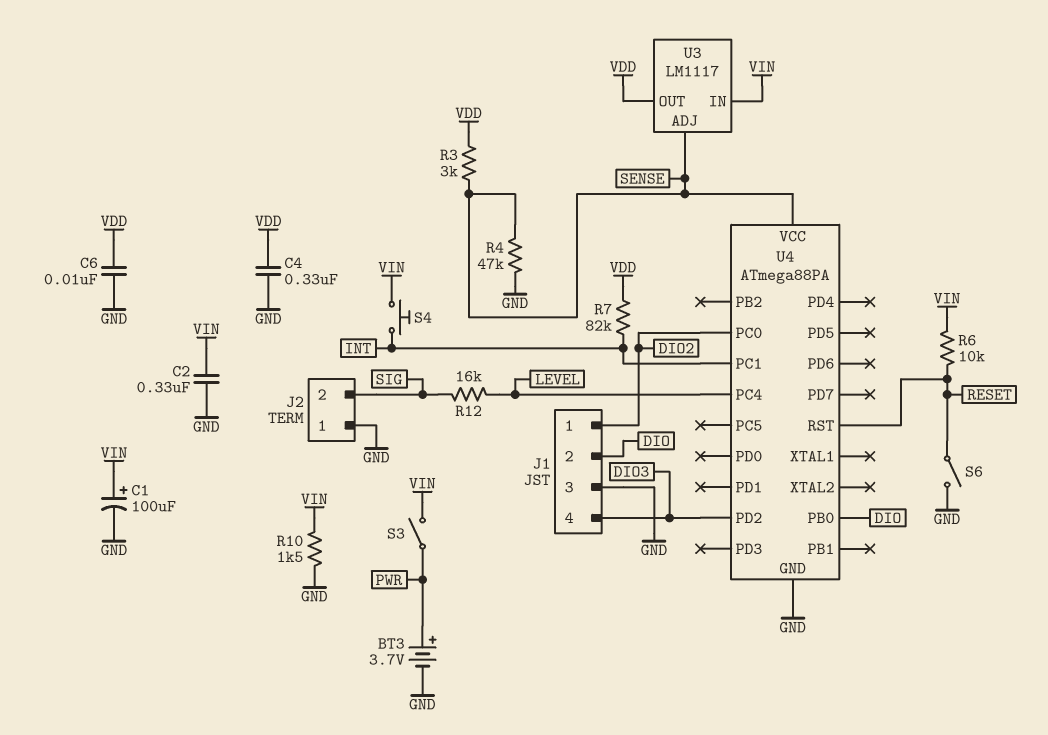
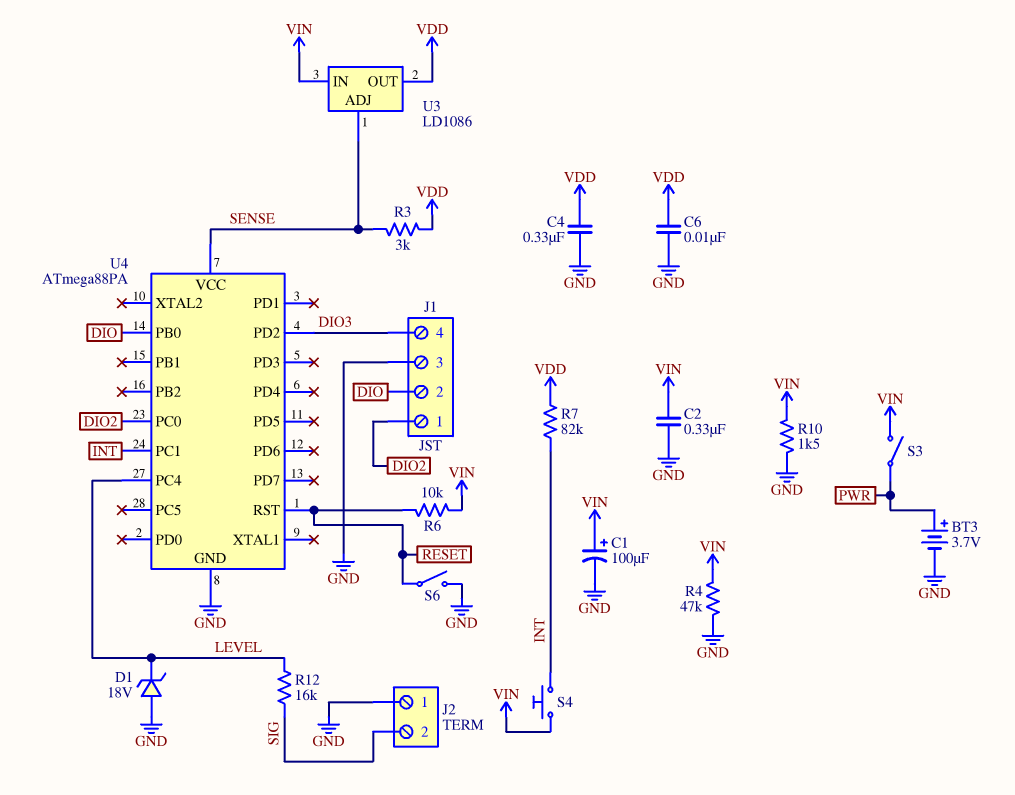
D1: none -> zener 18V (A GND, K LEVEL)
R4: 47k (GND, SENSE) -> 47k (GND, VIN)
U3: LM1117 -> LD1086

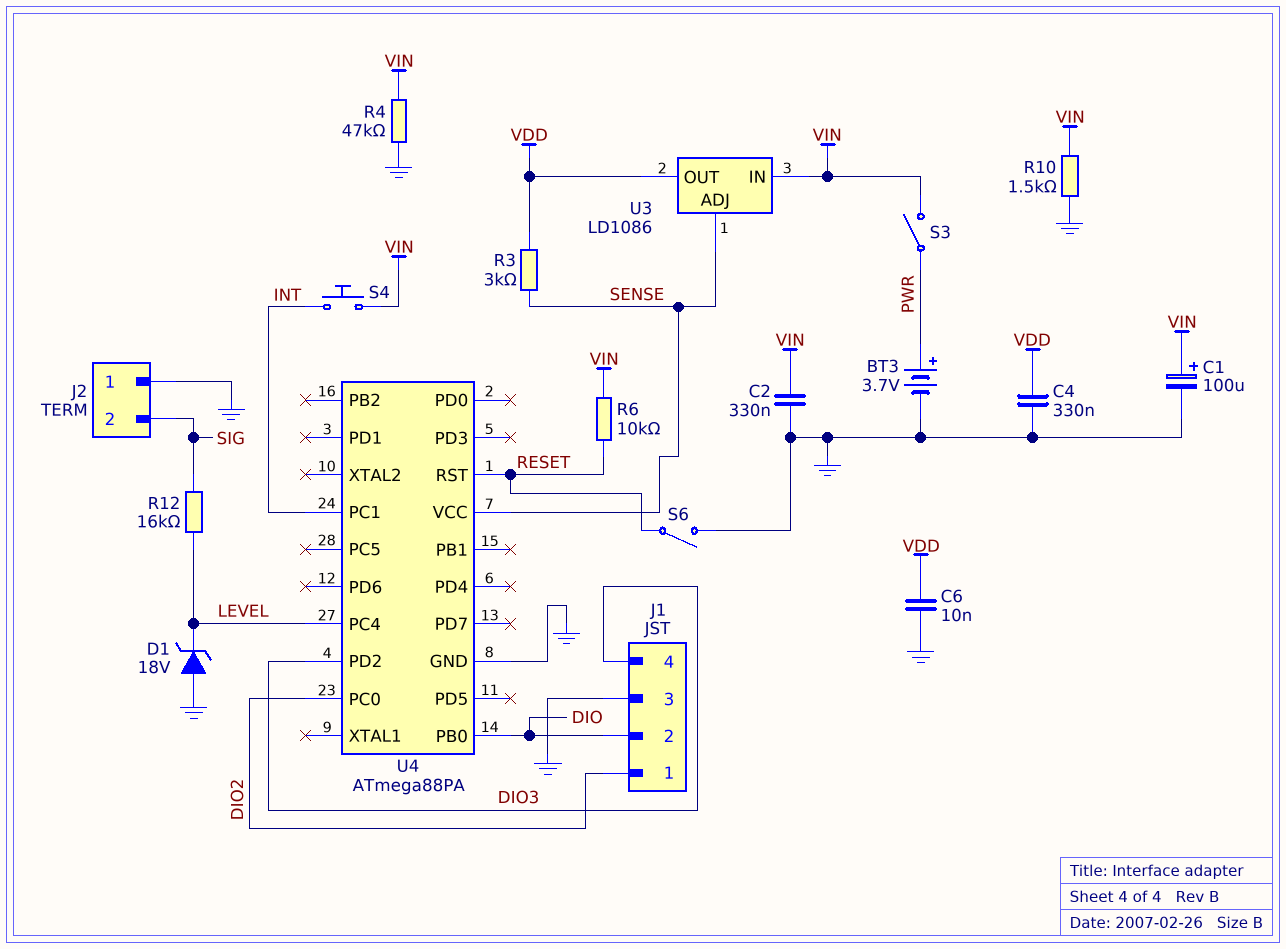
R7: 82k (INT, VDD) -> none

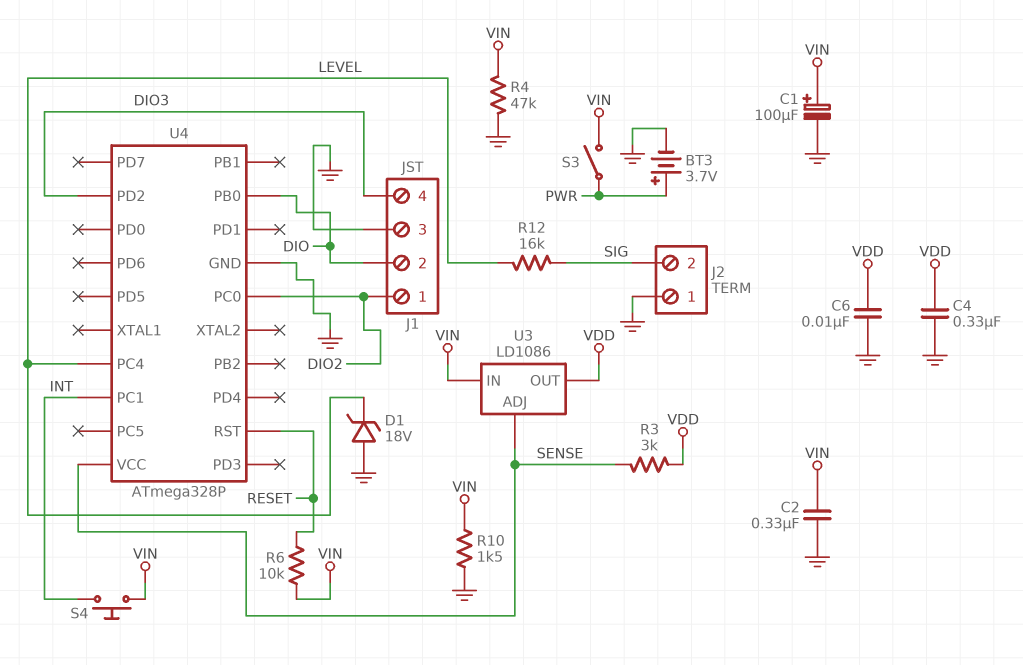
S6: switch (GND, RESET) -> none
U4: ATmega88PA -> ATmega328P

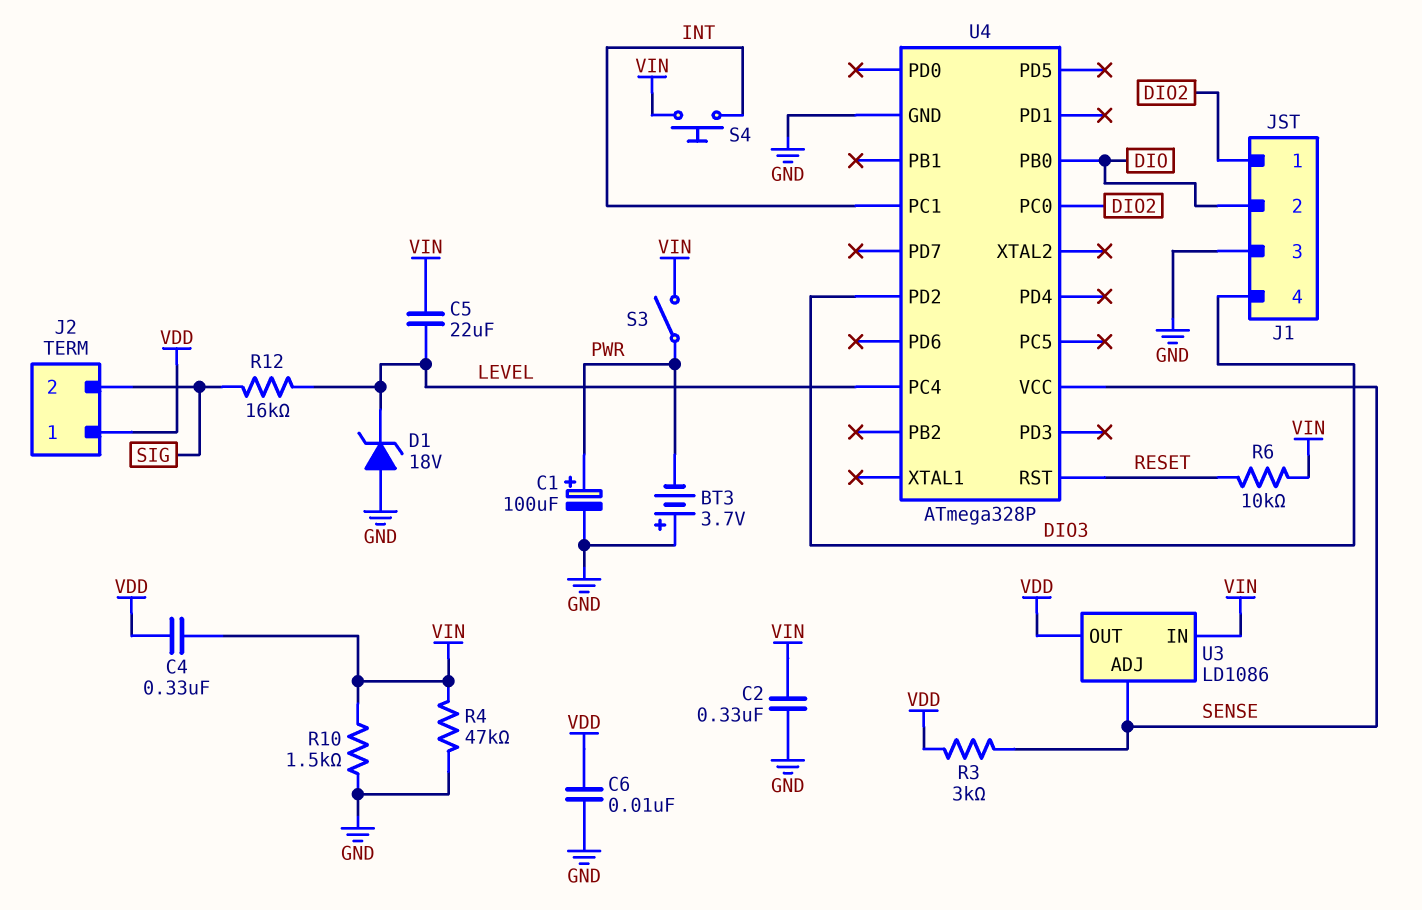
BT3: 3.7V (plus PWR, minus GND) -> 3.7V (plus GND, minus PWR)
C1: 100uF (plus VIN, minus GND) -> 100uF (plus PWR, minus GND)
C4: 330nF (GND, VDD) -> 330nF (VDD, VIN)
C5: none -> 22uF (LEVEL, VIN)
J2 pin 1: GND -> VDD

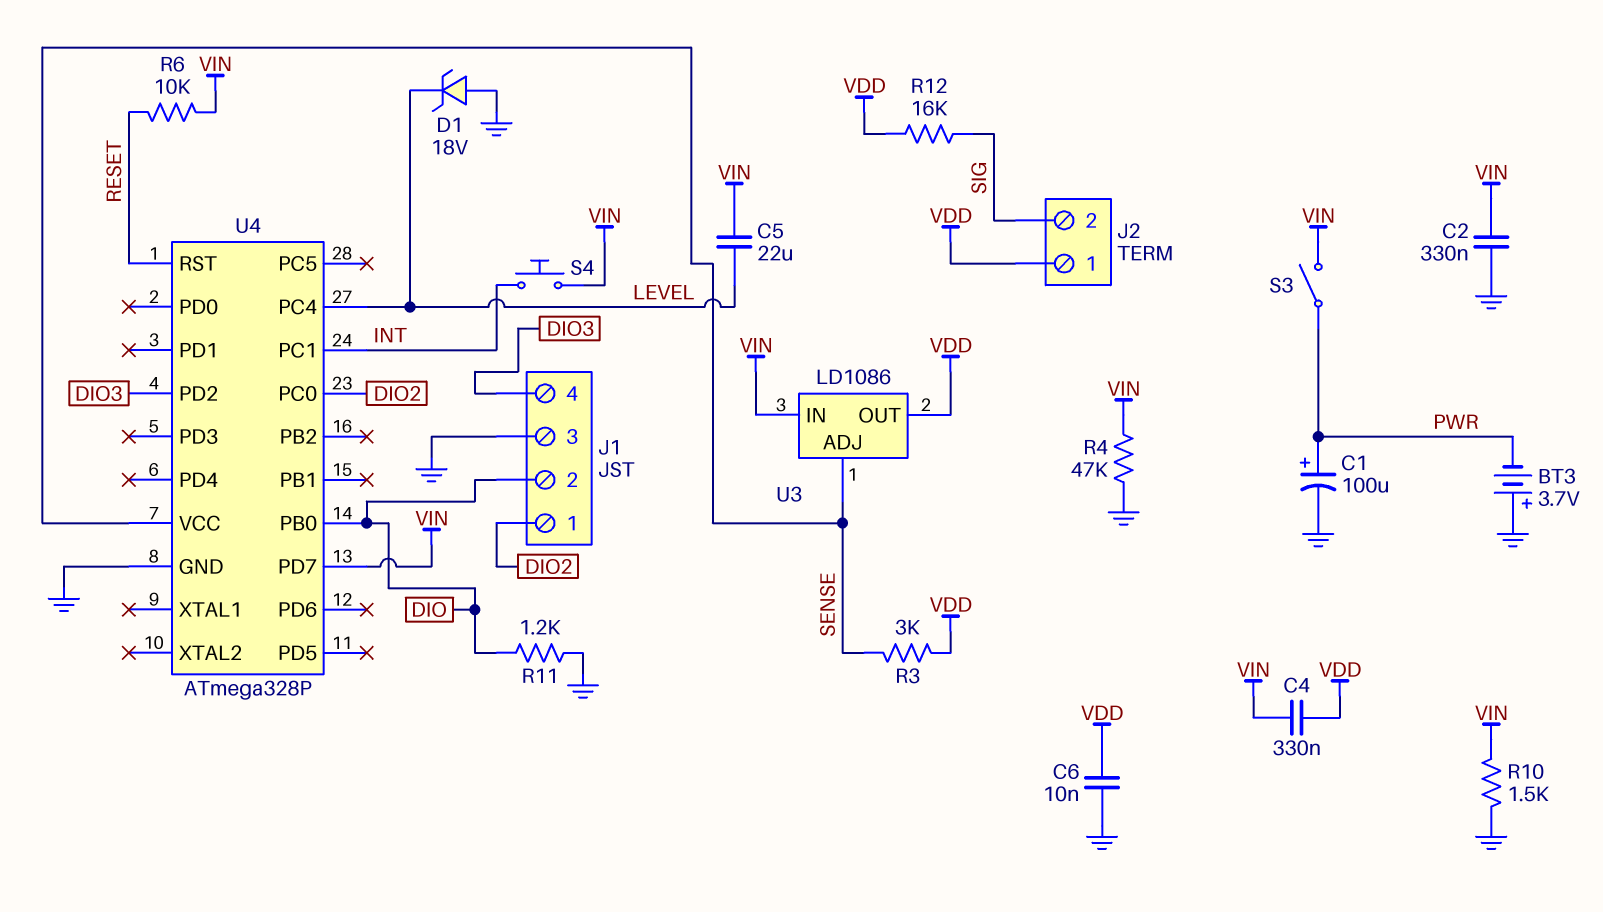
R11: none -> 1.2k (DIO, GND)
R12: 16k (LEVEL, SIG) -> 16k (SIG, VDD)
U4 pin PD7: none -> VIN

